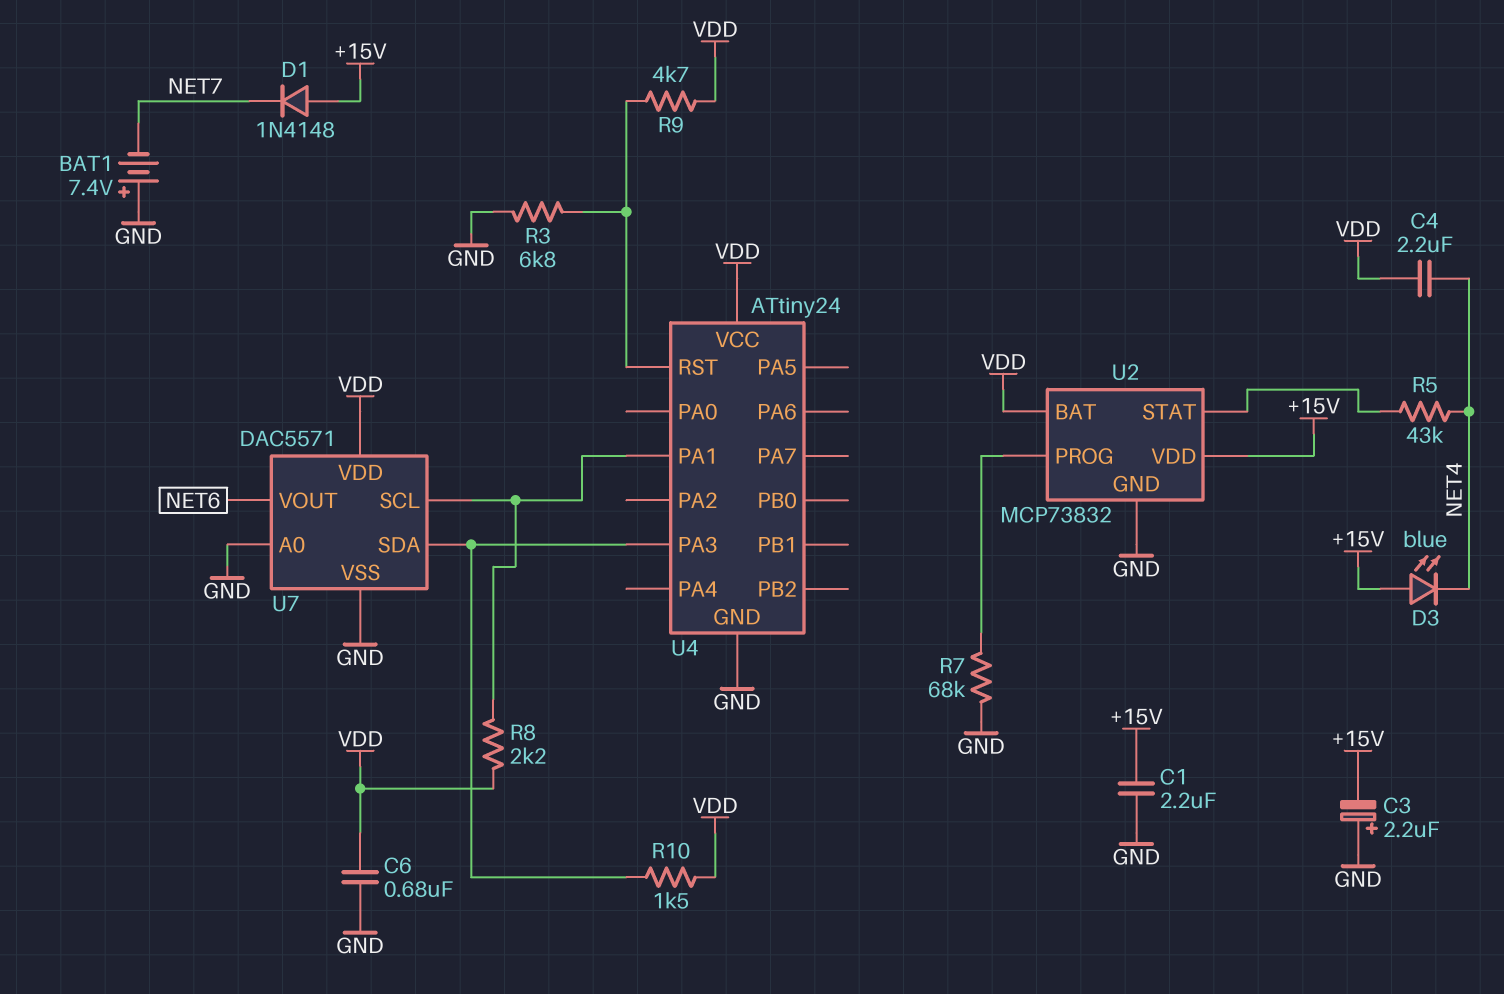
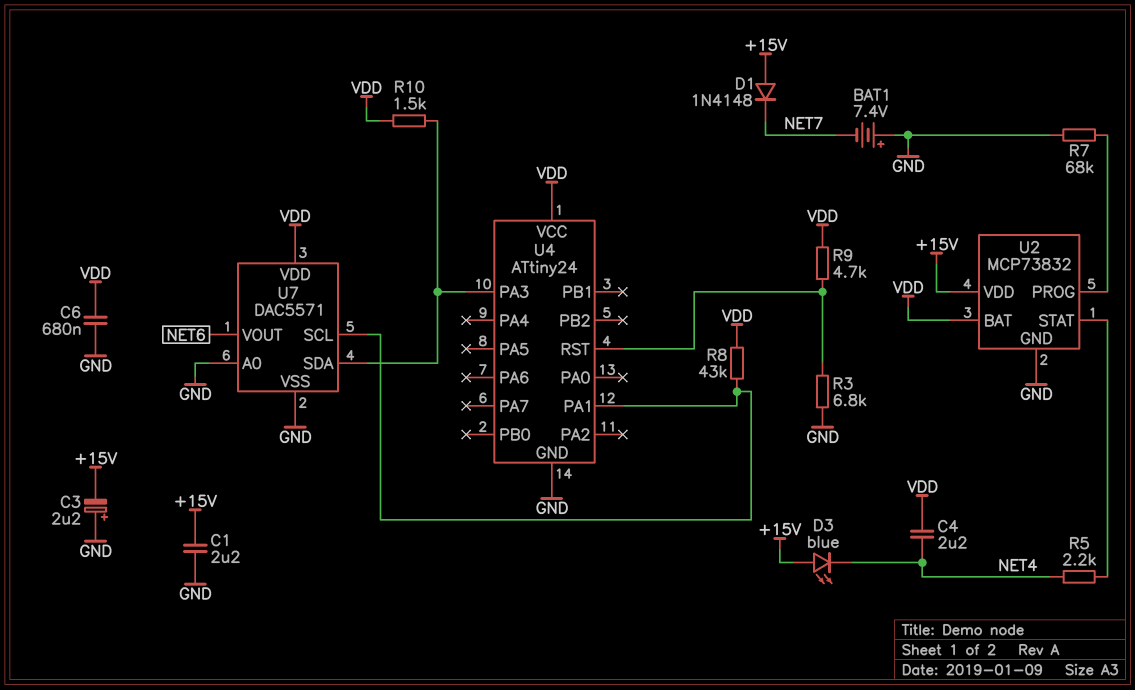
R5: 43k (NET4, U2/STAT) -> 2.2k (NET4, U2/STAT)
R8: 2.2k (U4/PA1, VDD) -> 43k (U4/PA1, VDD)

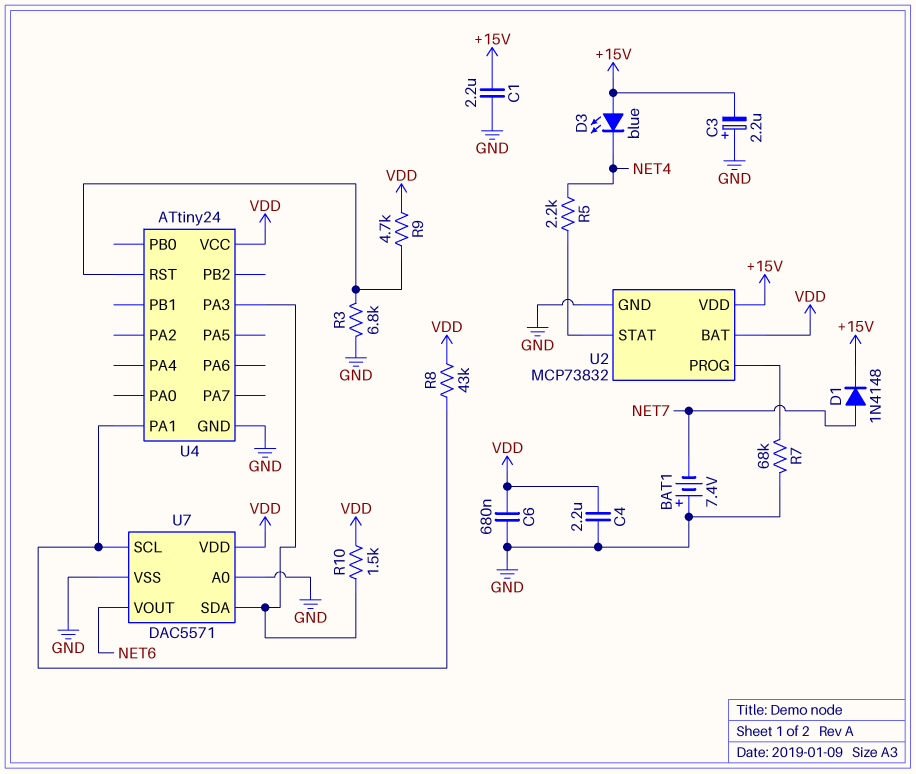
C4: 2.2uF (NET4, VDD) -> 2.2uF (GND, VDD)
D1: diode 1N4148 (A +15V, K NET7) -> diode 1N4148 (A NET7, K +15V)

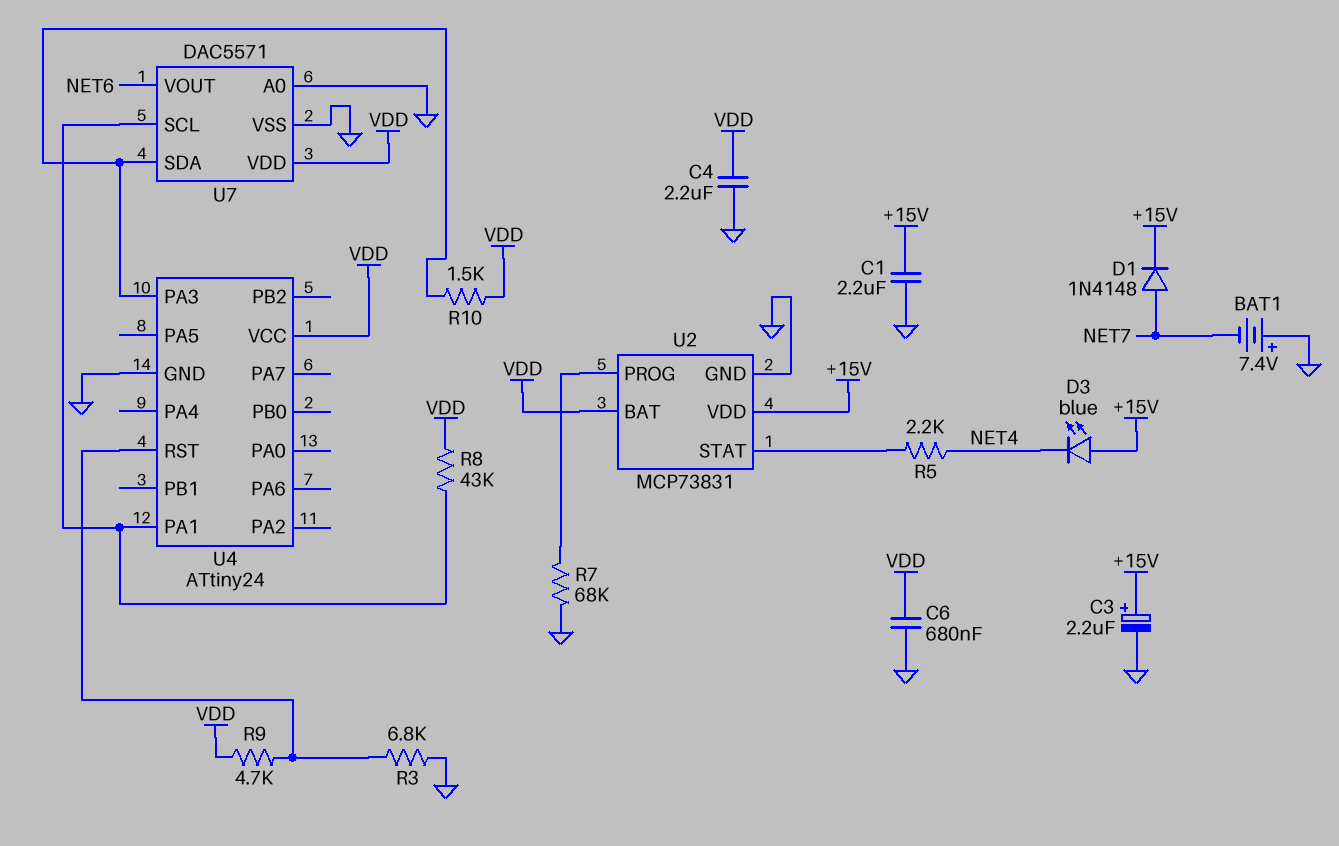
C3: 2.2uF (plus GND, minus +15V) -> 2.2uF (plus +15V, minus GND)
U2: MCP73832 -> MCP73831

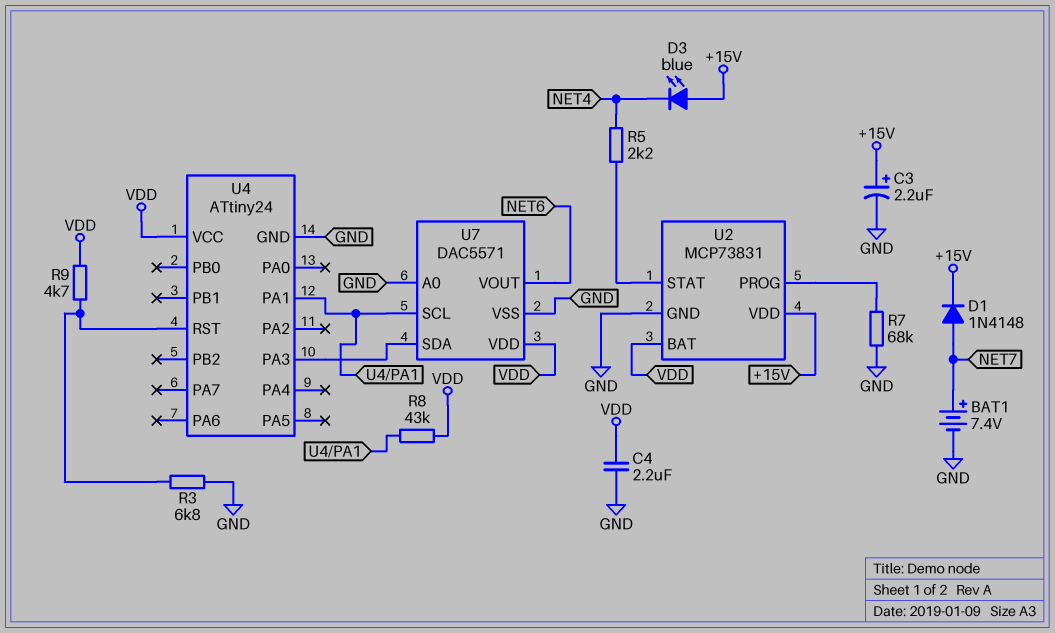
BAT1: 7.4V (plus GND, minus NET7) -> 7.4V (plus NET7, minus GND)
C1: 2.2uF (+15V, GND) -> none
C6: 680nF (GND, VDD) -> none
R10: 1.5k (U4/PA3, VDD) -> none

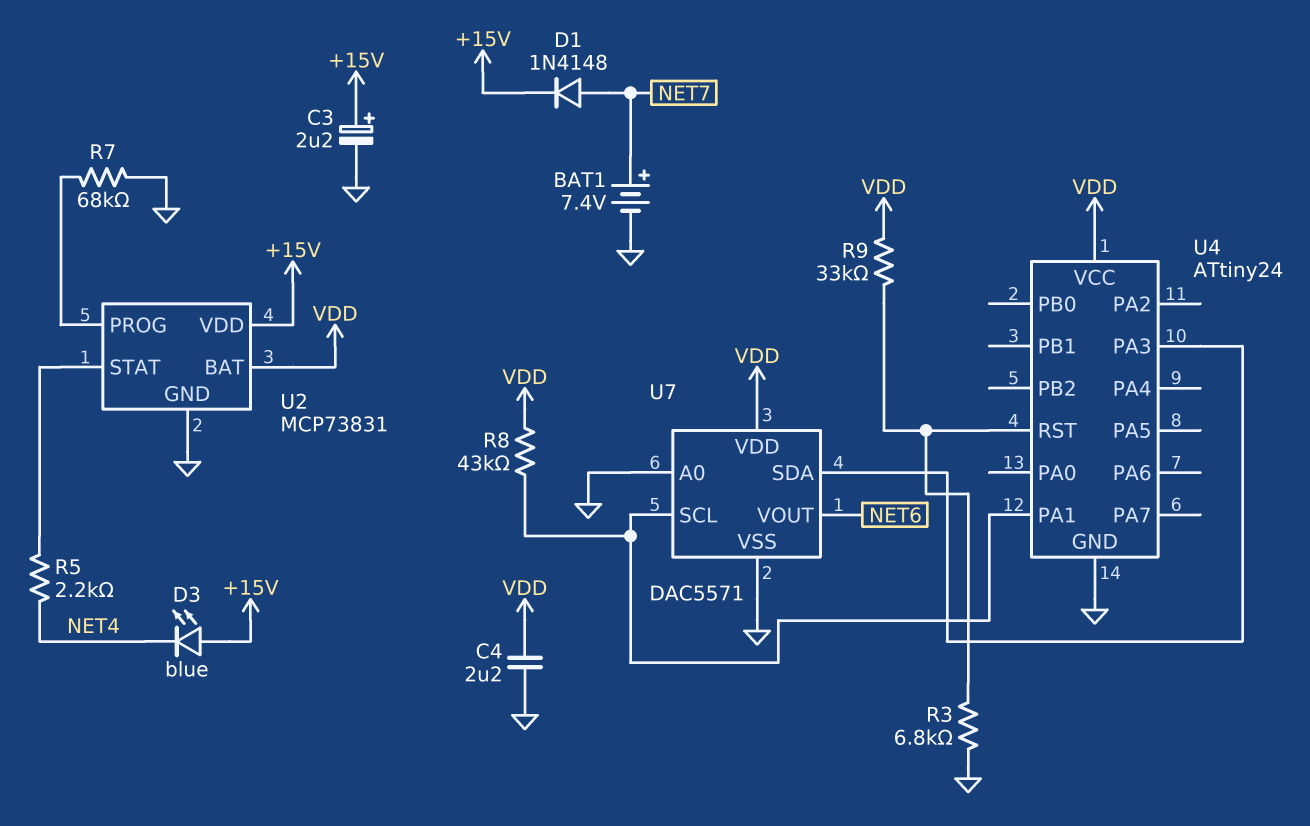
R9: 4.7k (U4/RST, VDD) -> 33k (U4/RST, VDD)

